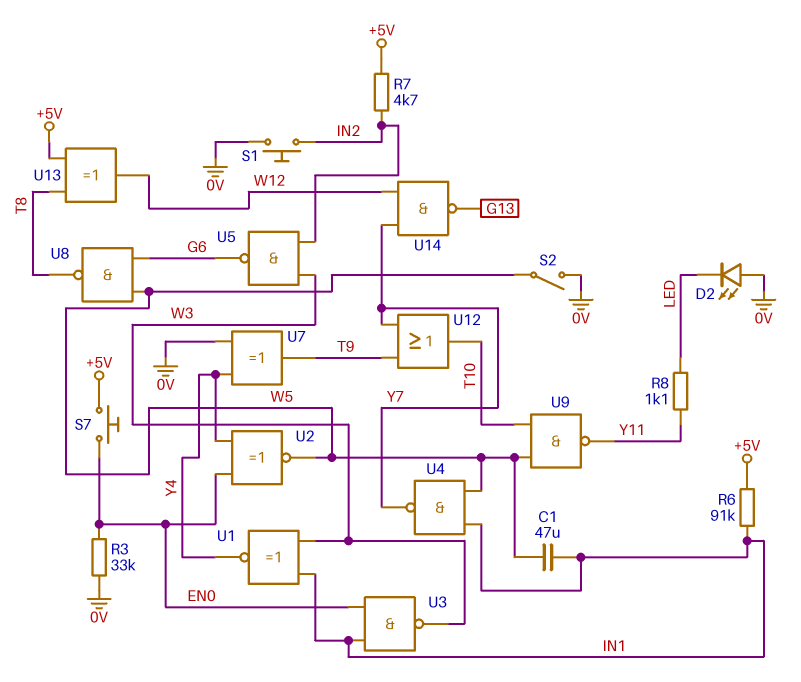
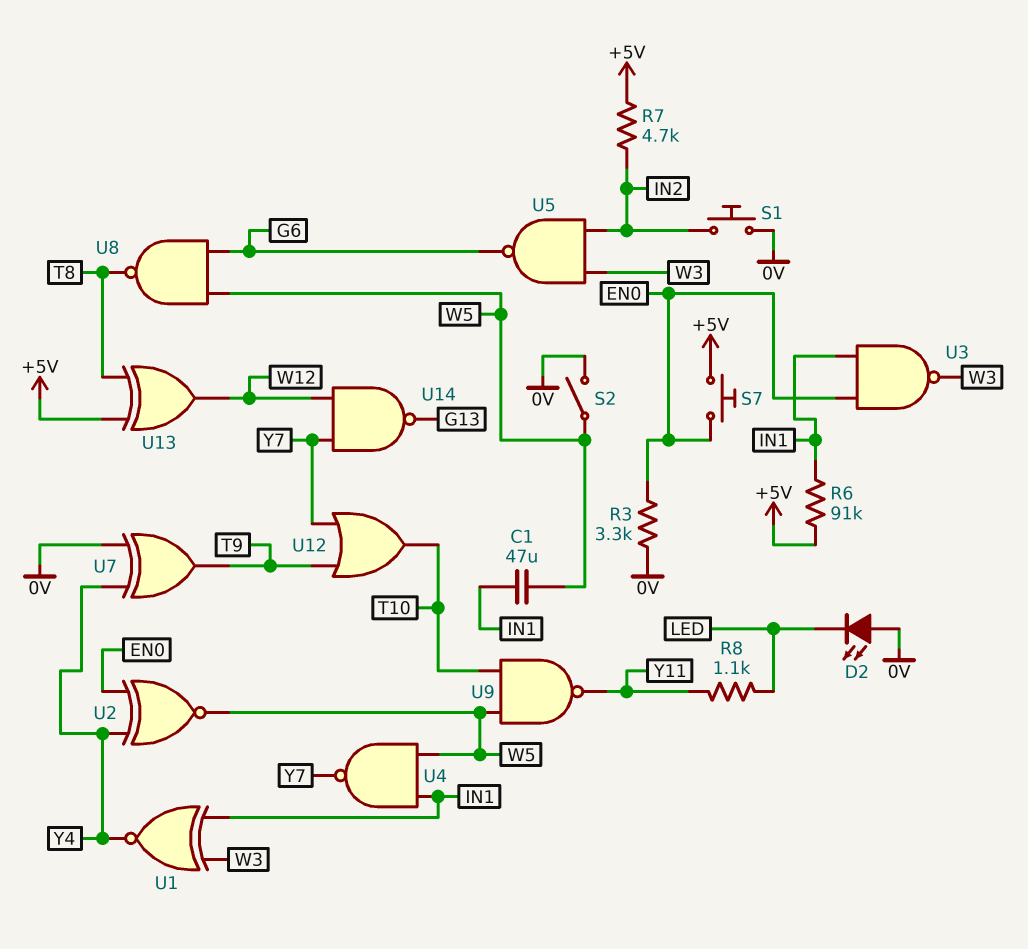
R3: 33k (0V, EN0) -> 3.3k (0V, EN0)

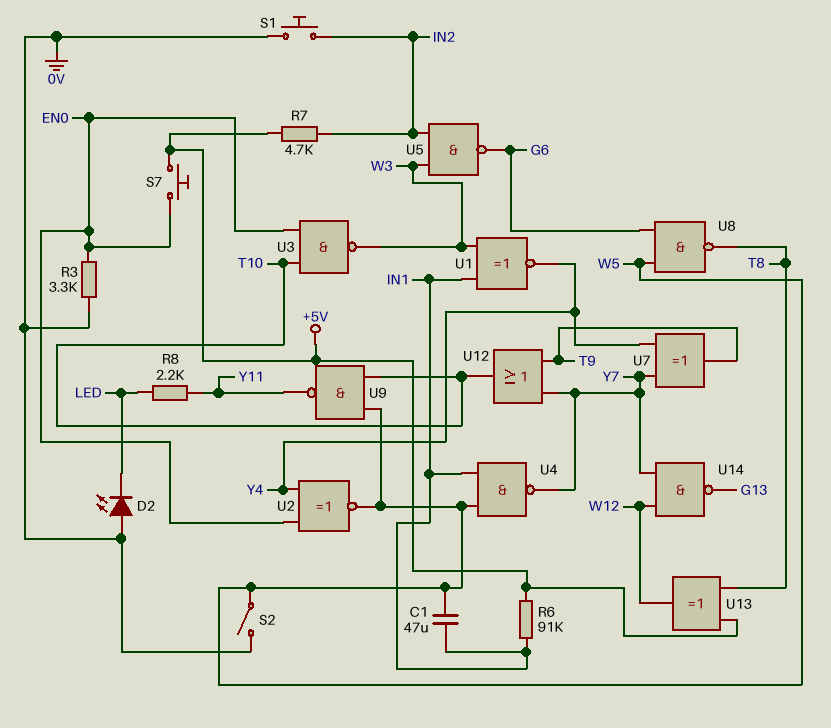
R8: 1.1k (LED, Y11) -> 2.2k (LED, Y11)
U3: NAND (in EN0, in IN1, out W3) -> NAND (in EN0, in T10, out W3)
U7: XOR (in 0V, in Y4, out T9) -> XOR (in Y4, in Y7, out T9)

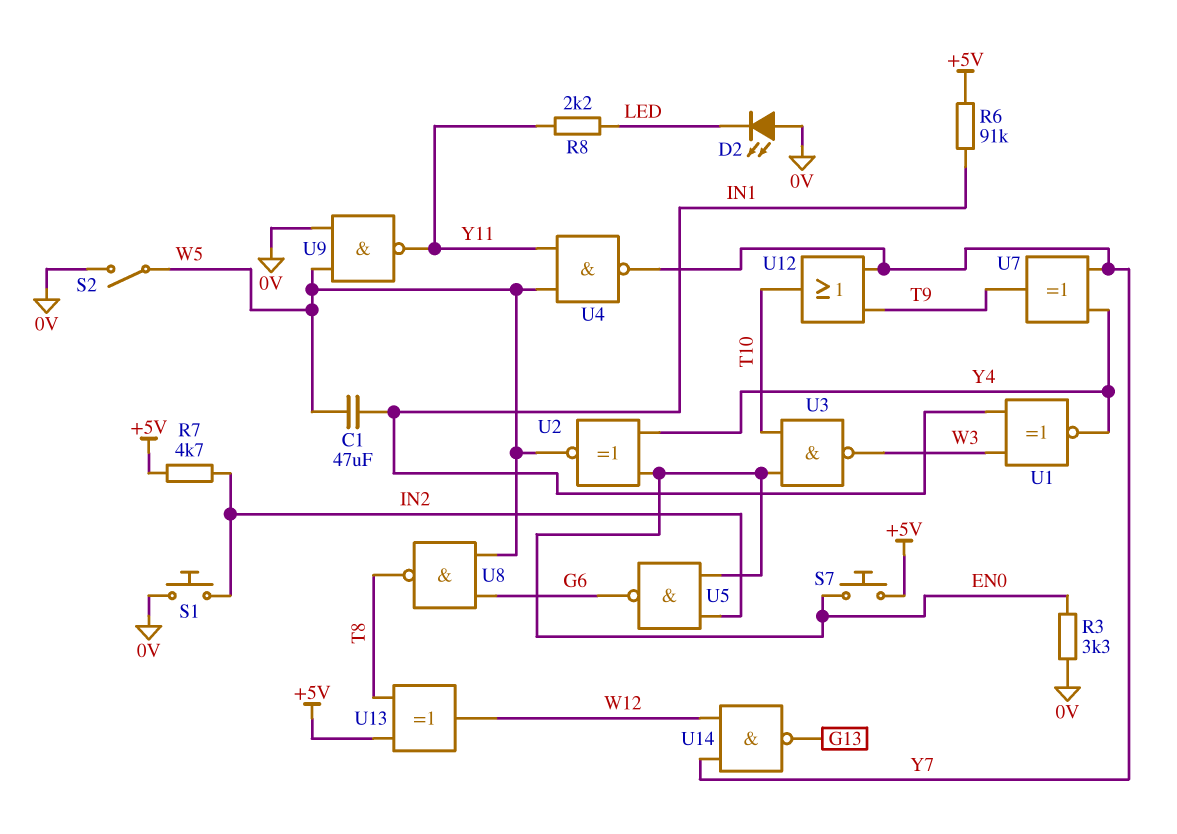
U4: NAND (in IN1, in W5, out Y7) -> NAND (in W5, in Y11, out Y7)
U5: NAND (in IN2, in W3, out G6) -> NAND (in EN0, in IN2, out G6)
U9: NAND (in T10, in W5, out Y11) -> NAND (in 0V, in W5, out Y11)

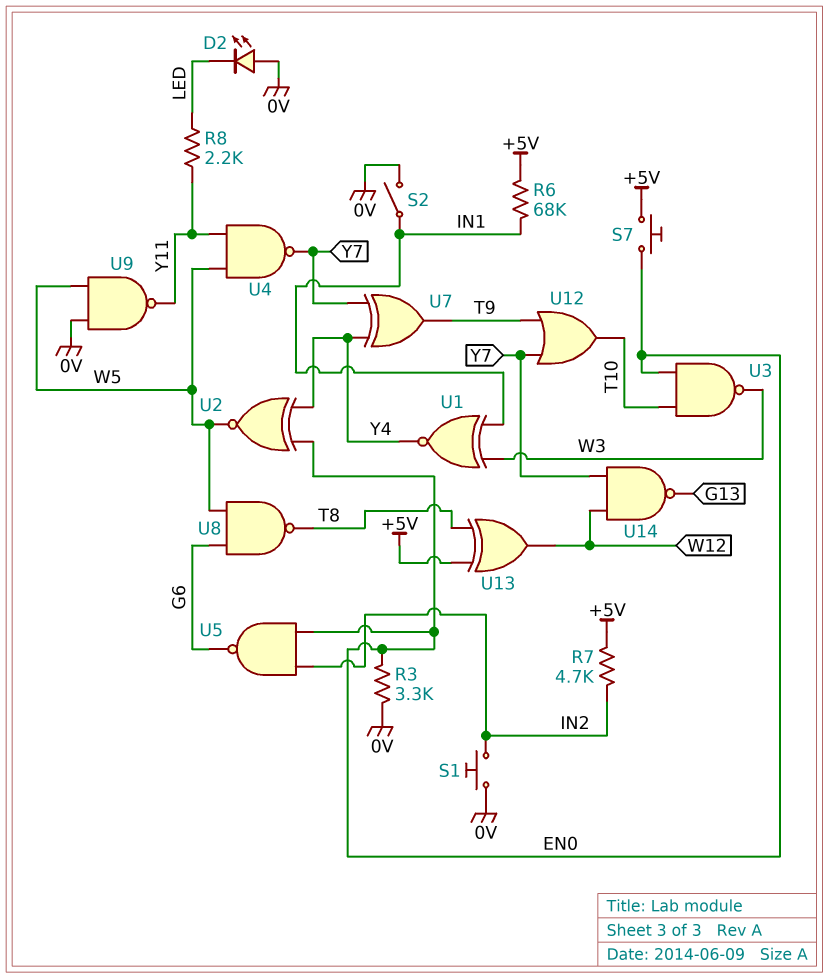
C1: 47uF (IN1, W5) -> none
R6: 91k (+5V, IN1) -> 68k (+5V, IN1)
S2: switch (0V, W5) -> switch (0V, IN1)

